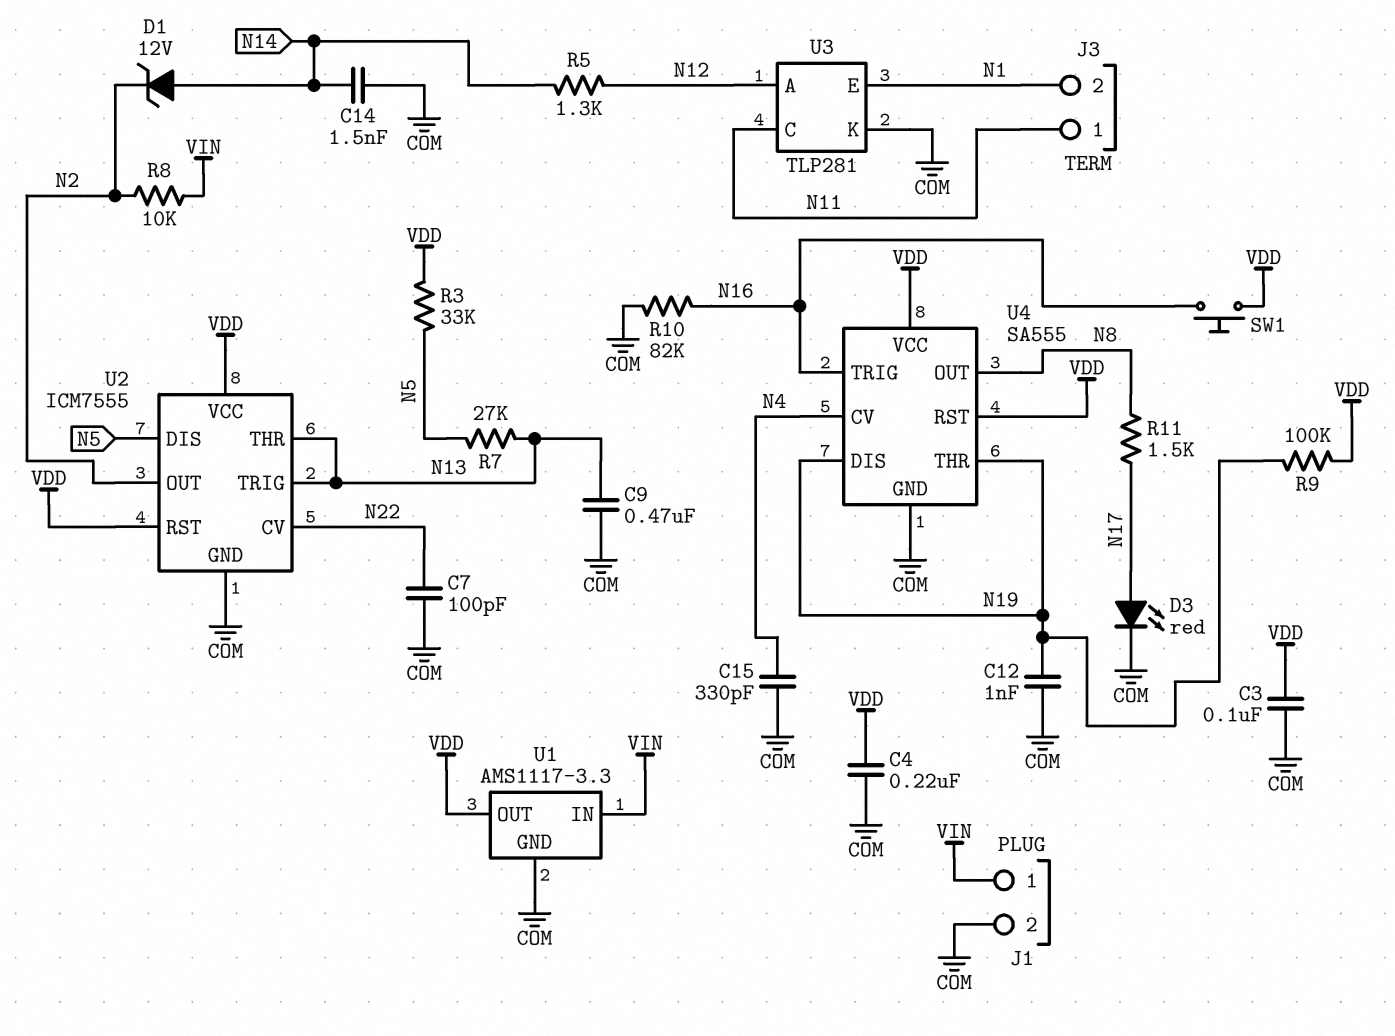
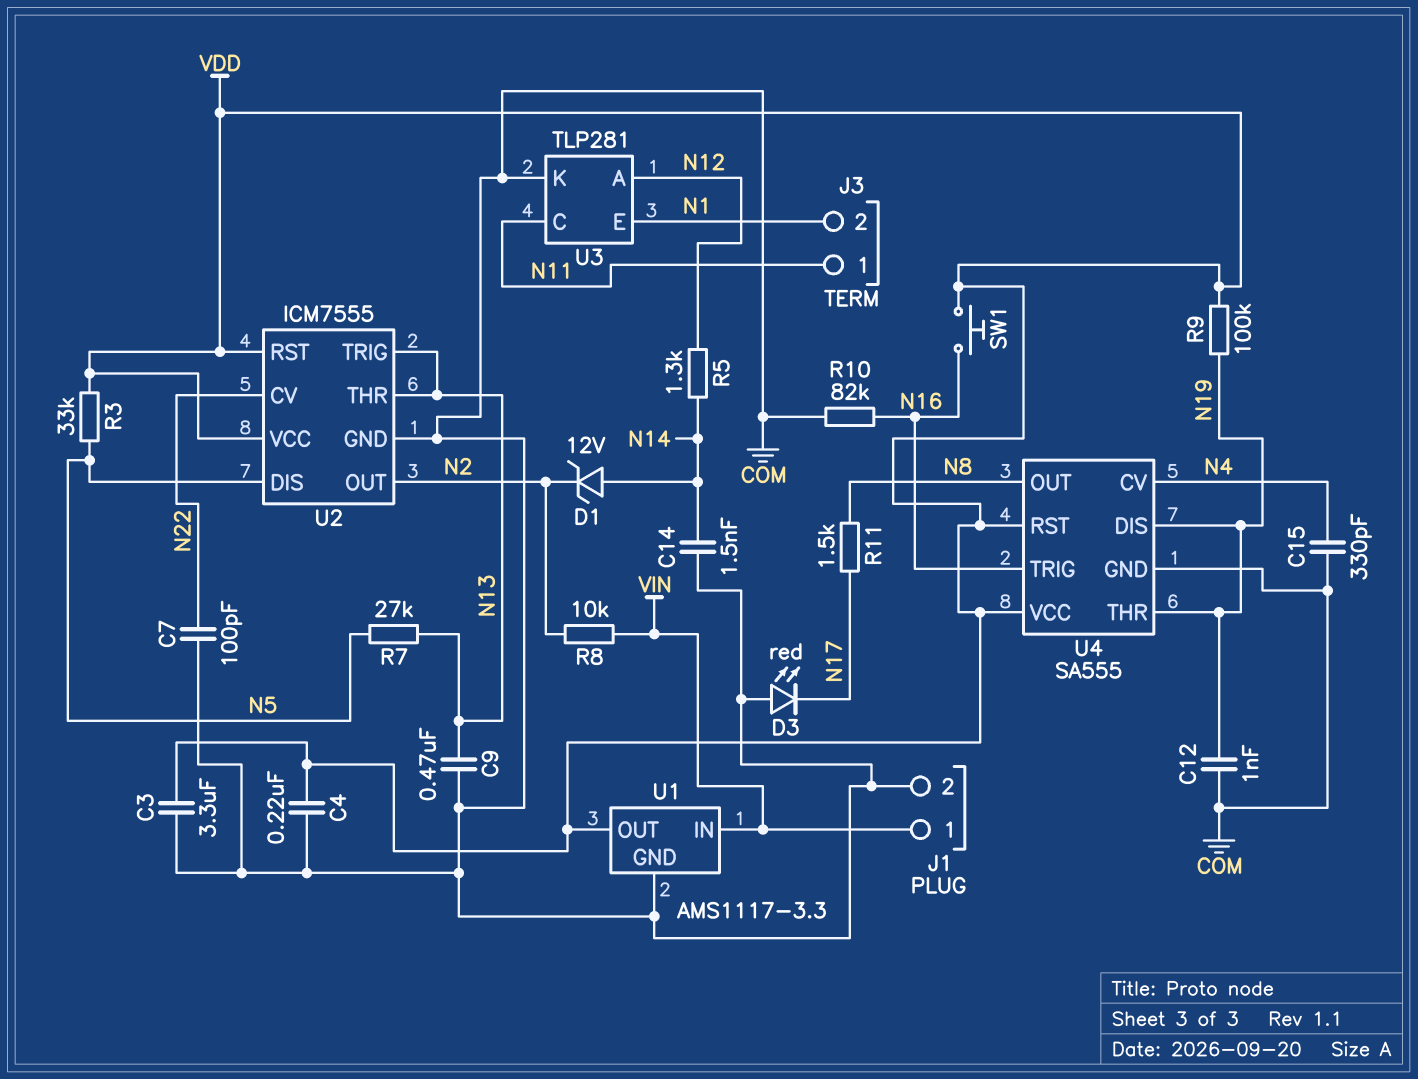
C3: 100nF (COM, VDD) -> 3.3uF (COM, VDD)
D3: LED red (A N17, K COM) -> LED red (A COM, K N17)

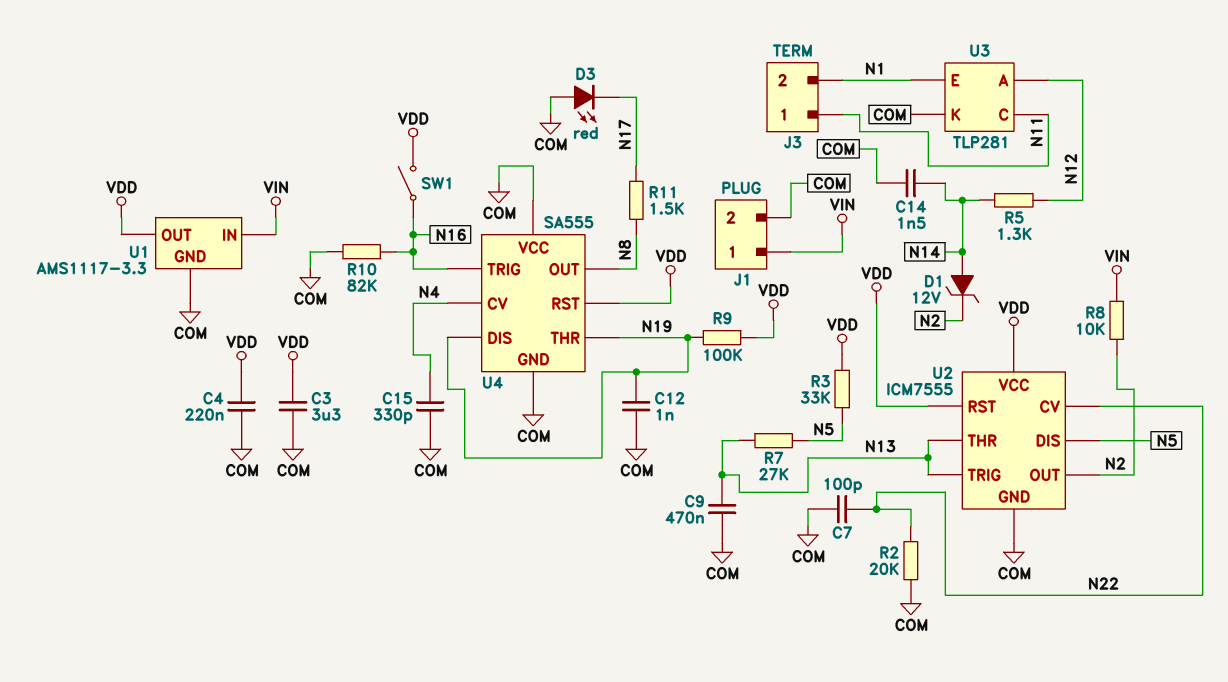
R2: none -> 20k (COM, N22)
SW1: button (N16, VDD) -> switch (N16, VDD)
U4 pin VCC: VDD -> COM

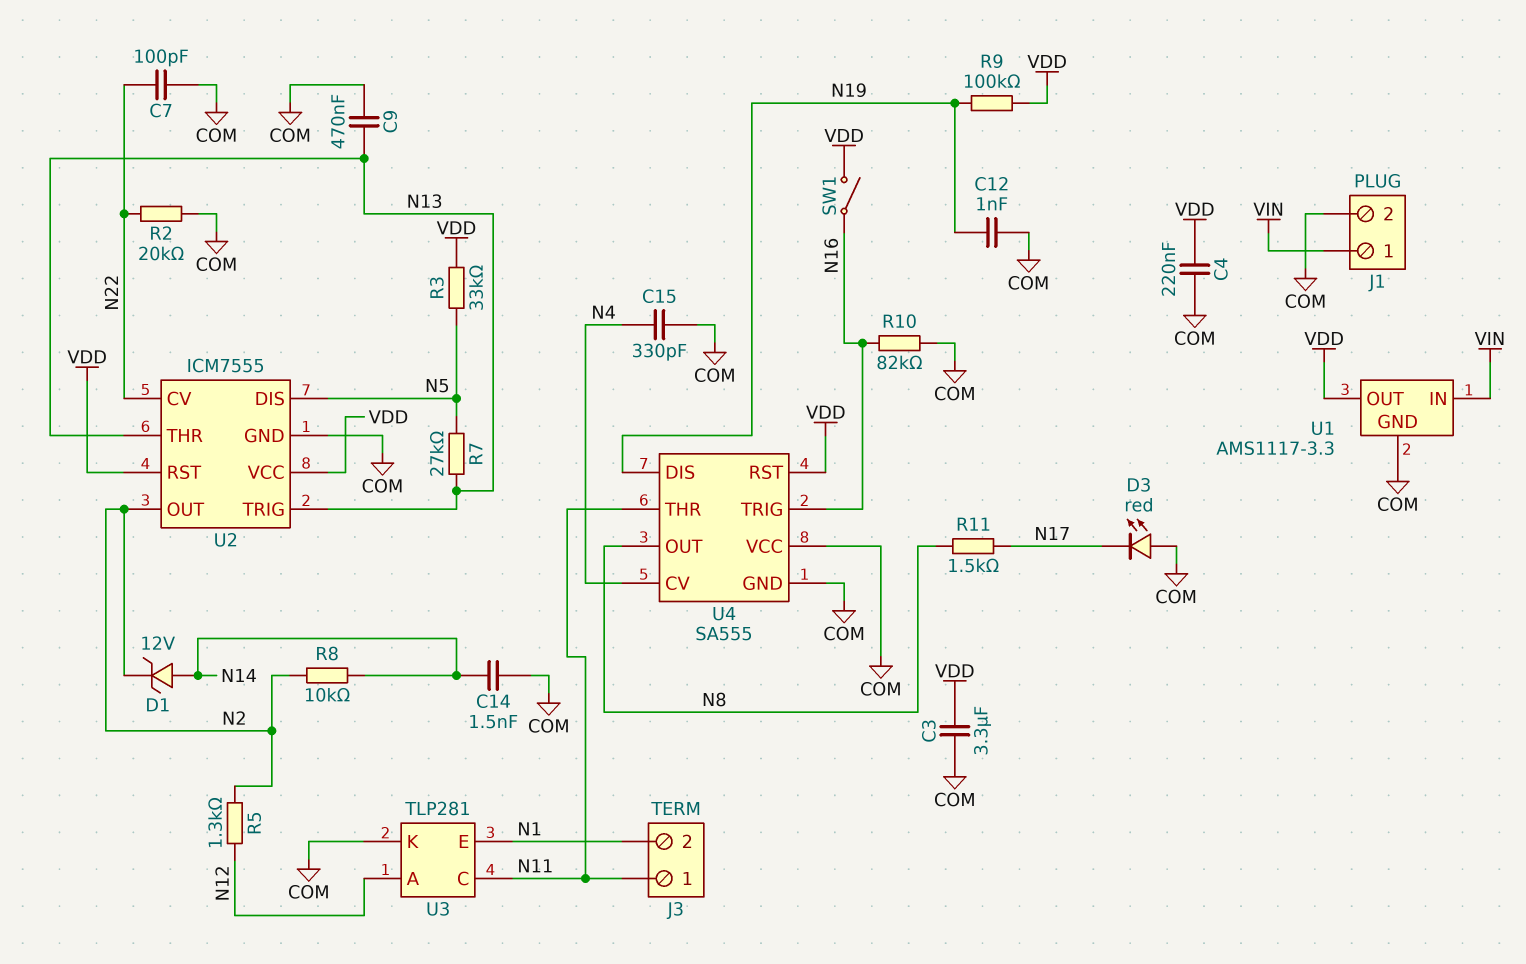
R5: 1.3k (N12, N14) -> 1.3k (N2, N12)
R8: 10k (N2, VIN) -> 10k (N2, N14)
U4 pin THR: N19 -> N11

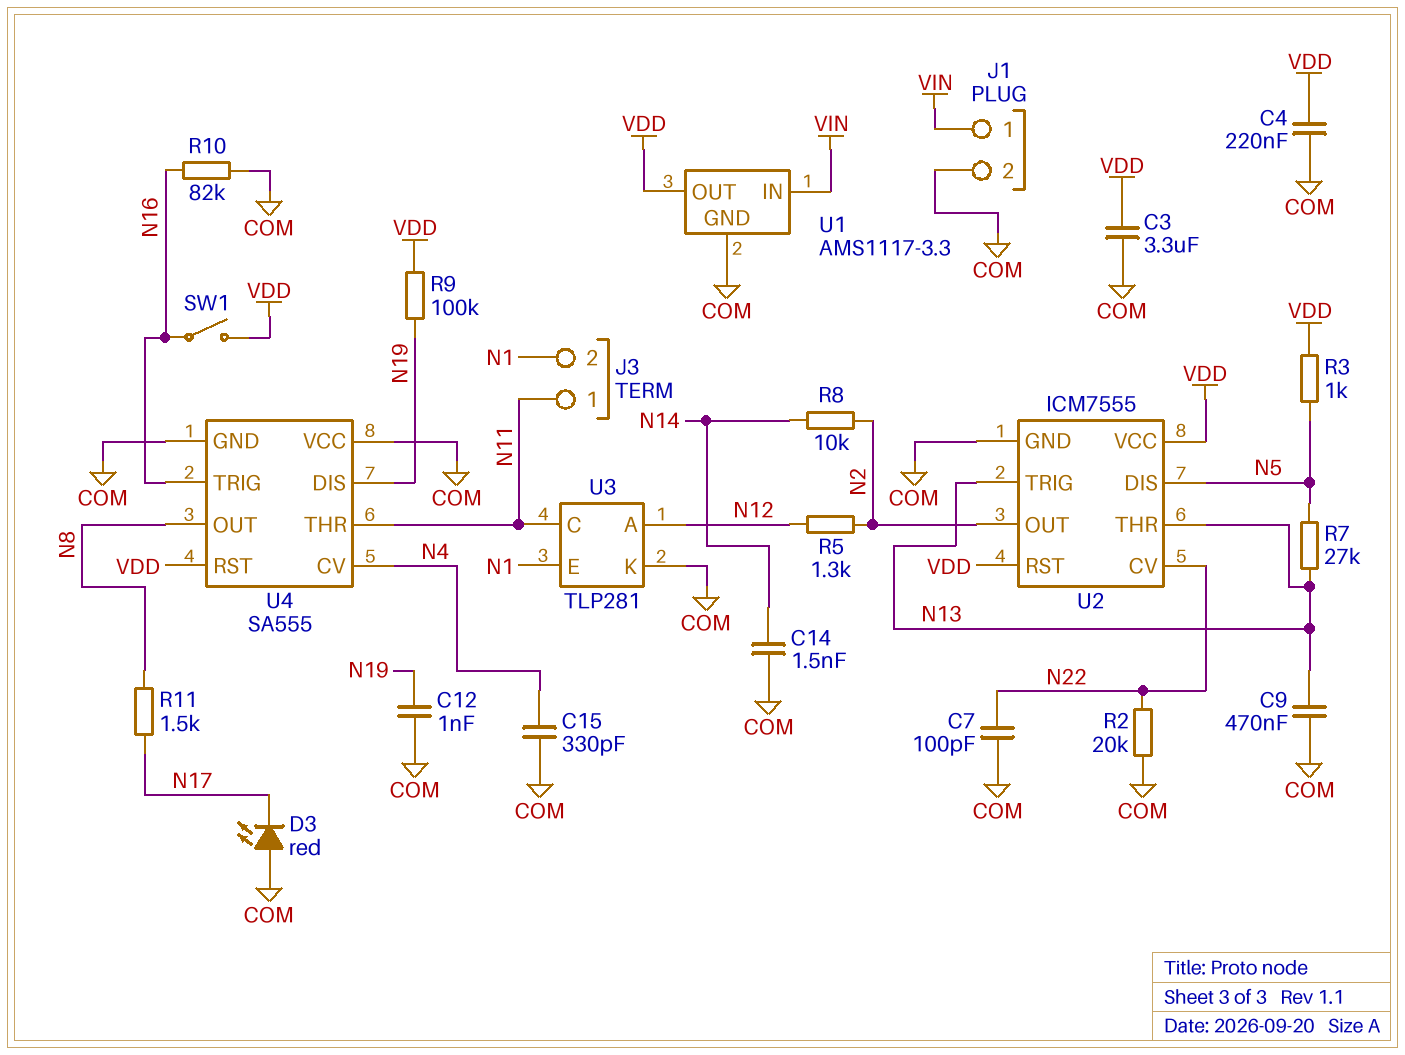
D1: zener 12V (A N14, K N2) -> none
R3: 33k (N5, VDD) -> 1k (N5, VDD)

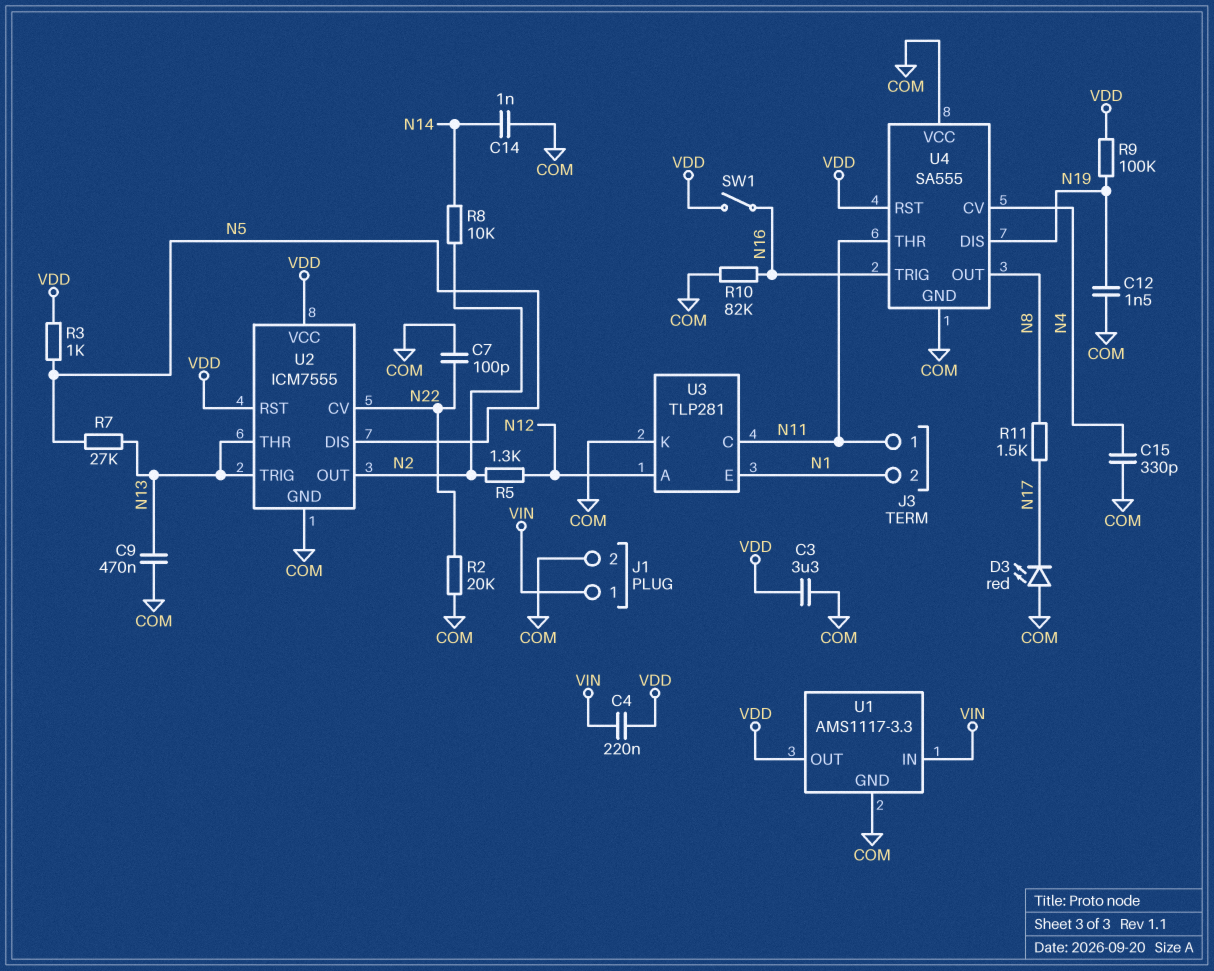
C4: 220nF (COM, VDD) -> 220nF (VDD, VIN)
C12: 1nF (COM, N19) -> 1.5nF (COM, N19)
C14: 1.5nF (COM, N14) -> 1nF (COM, N14)

